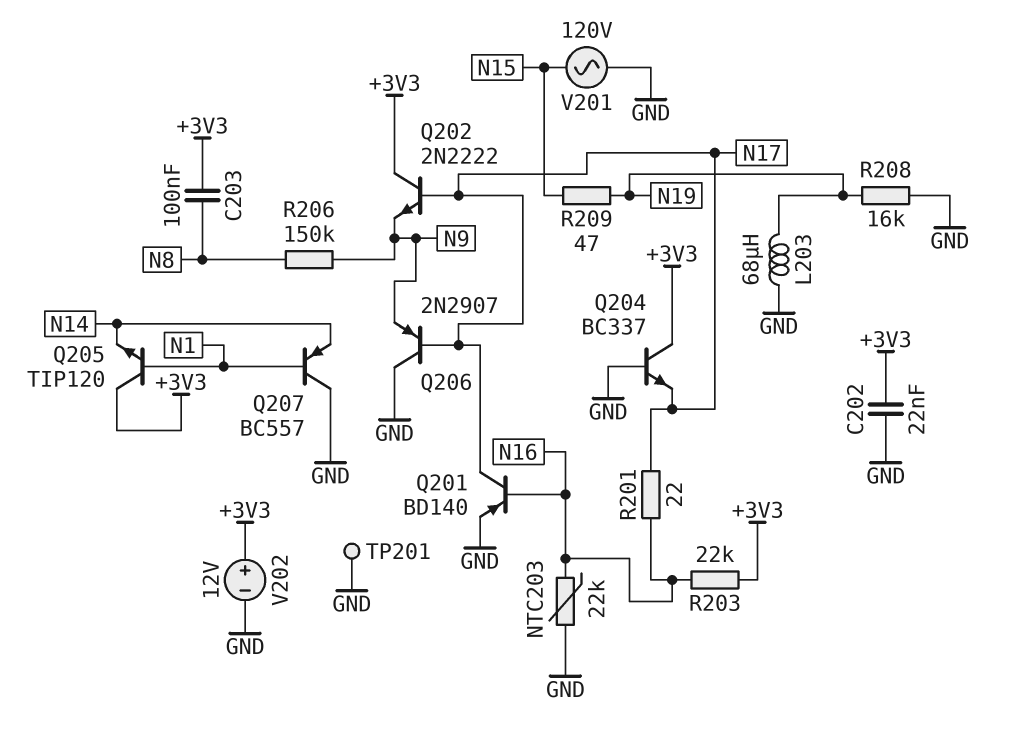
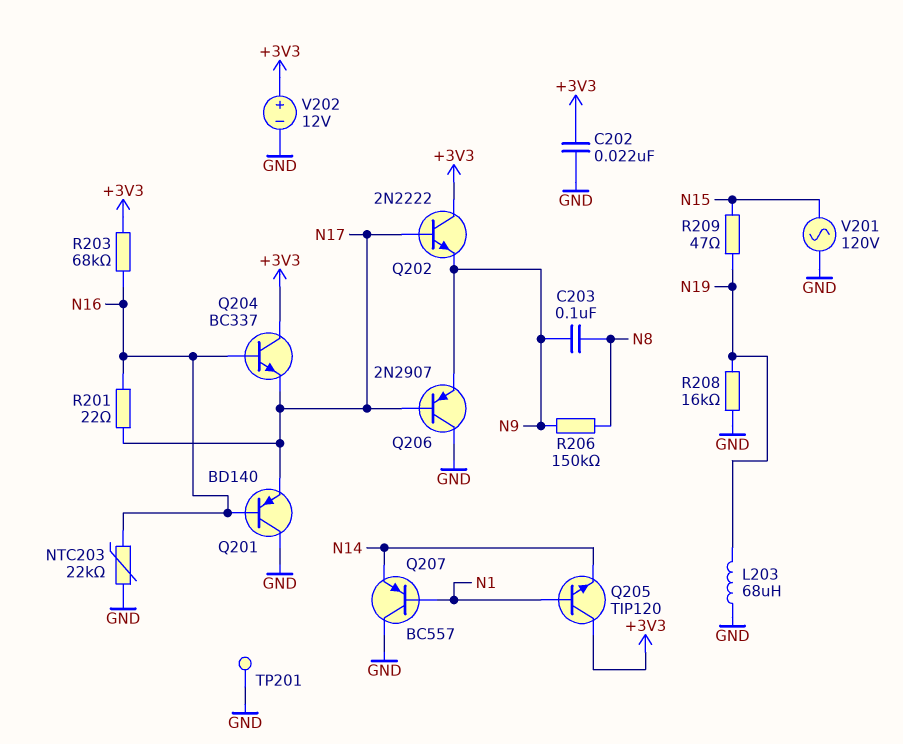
C203: 100nF (+3V3, N8) -> 100nF (N8, N9)
Q201: PNP BD140 (B N16, C N17, E GND) -> PNP BD140 (B N16, C GND, E N17)
Q204: NPN BC337 (B GND, C +3V3, E N17) -> NPN BC337 (B N16, C +3V3, E N17)
R203: 22k (+3V3, N16) -> 68k (+3V3, N16)

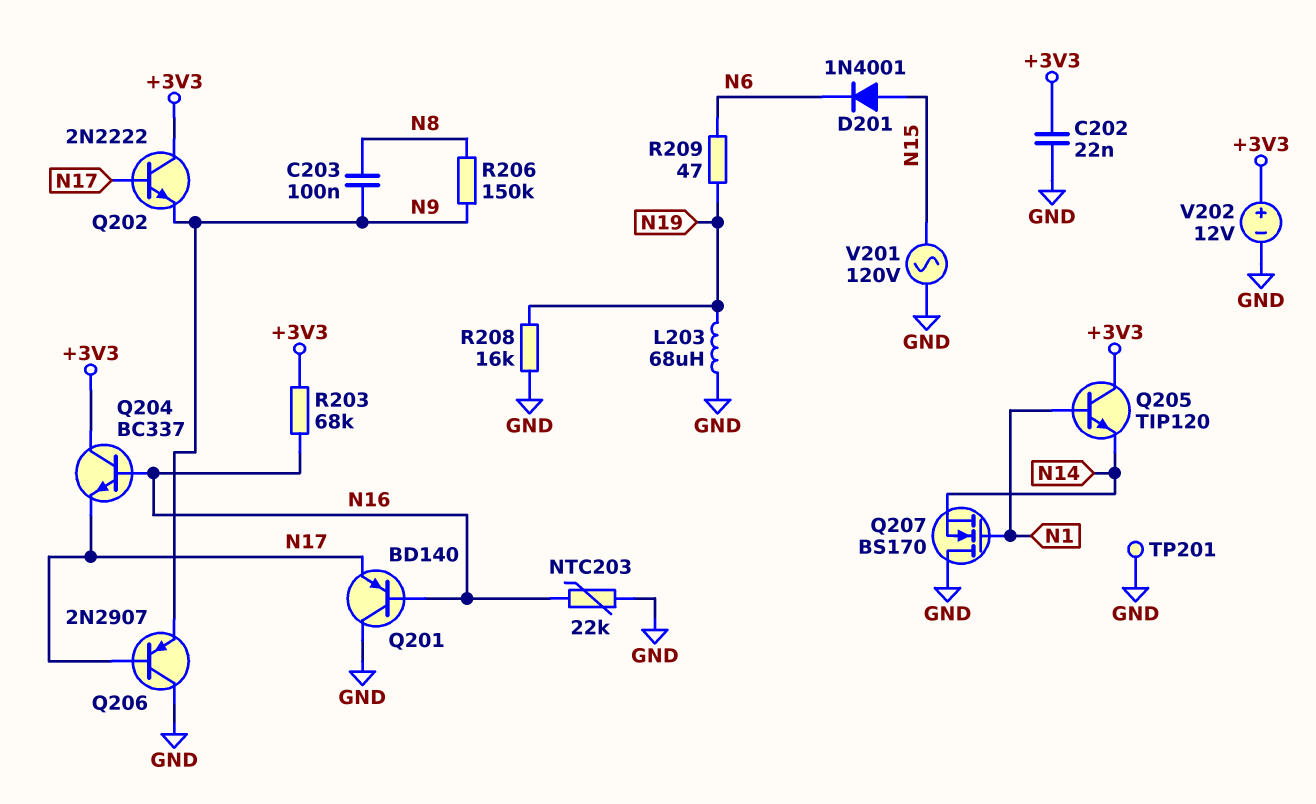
D201: none -> diode 1N4001 (A N15, K N6)
Q207: PNP BC557 (B N1, C GND, E N14) -> NMOS BS170 (G N1, D GND, S N14)
R201: 22 (N16, N17) -> none
R209: 47 (N15, N19) -> 47 (N6, N19)

